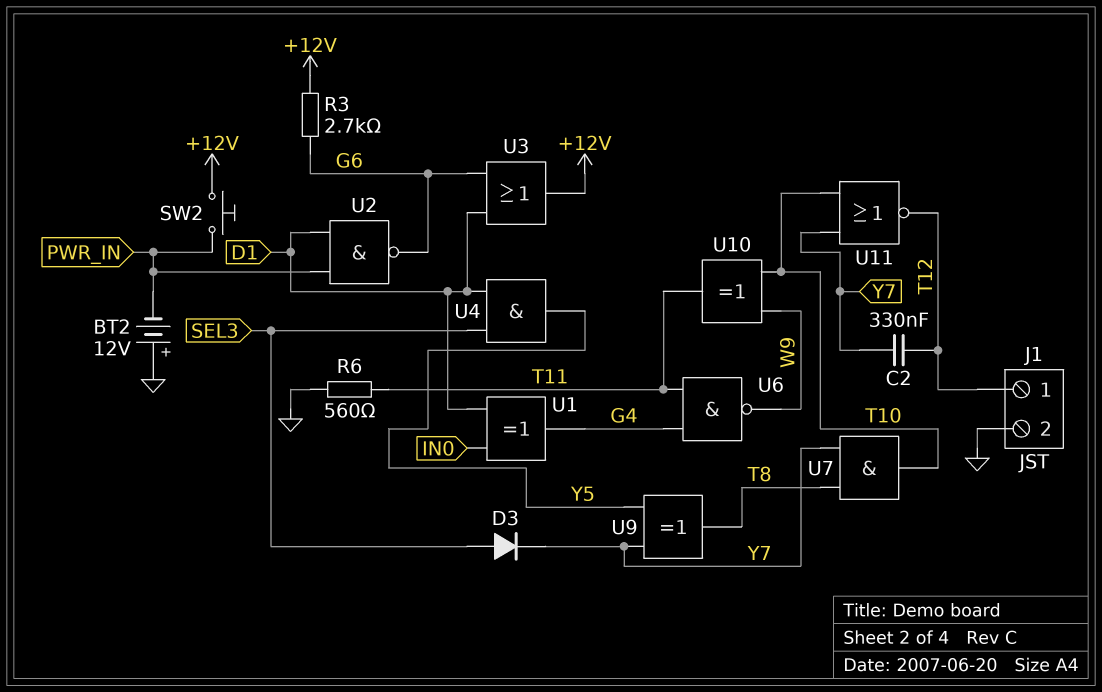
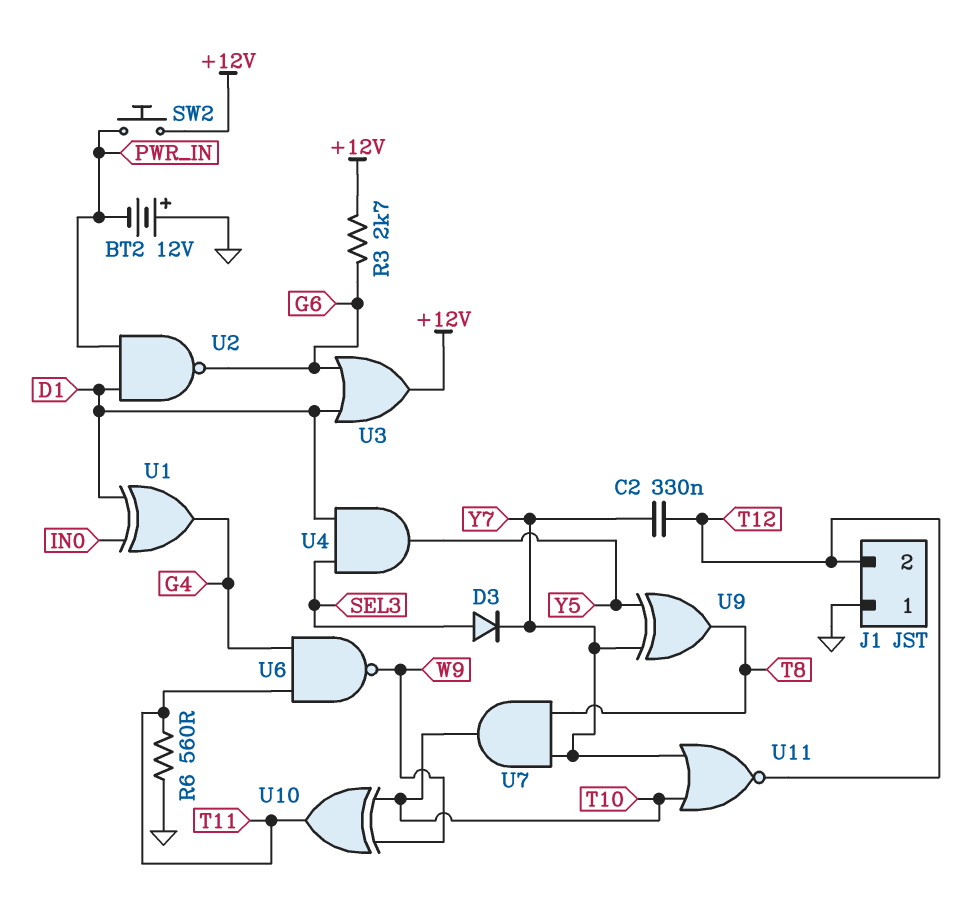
J1 pin 1: T12 -> GND
J1 pin 2: GND -> T12

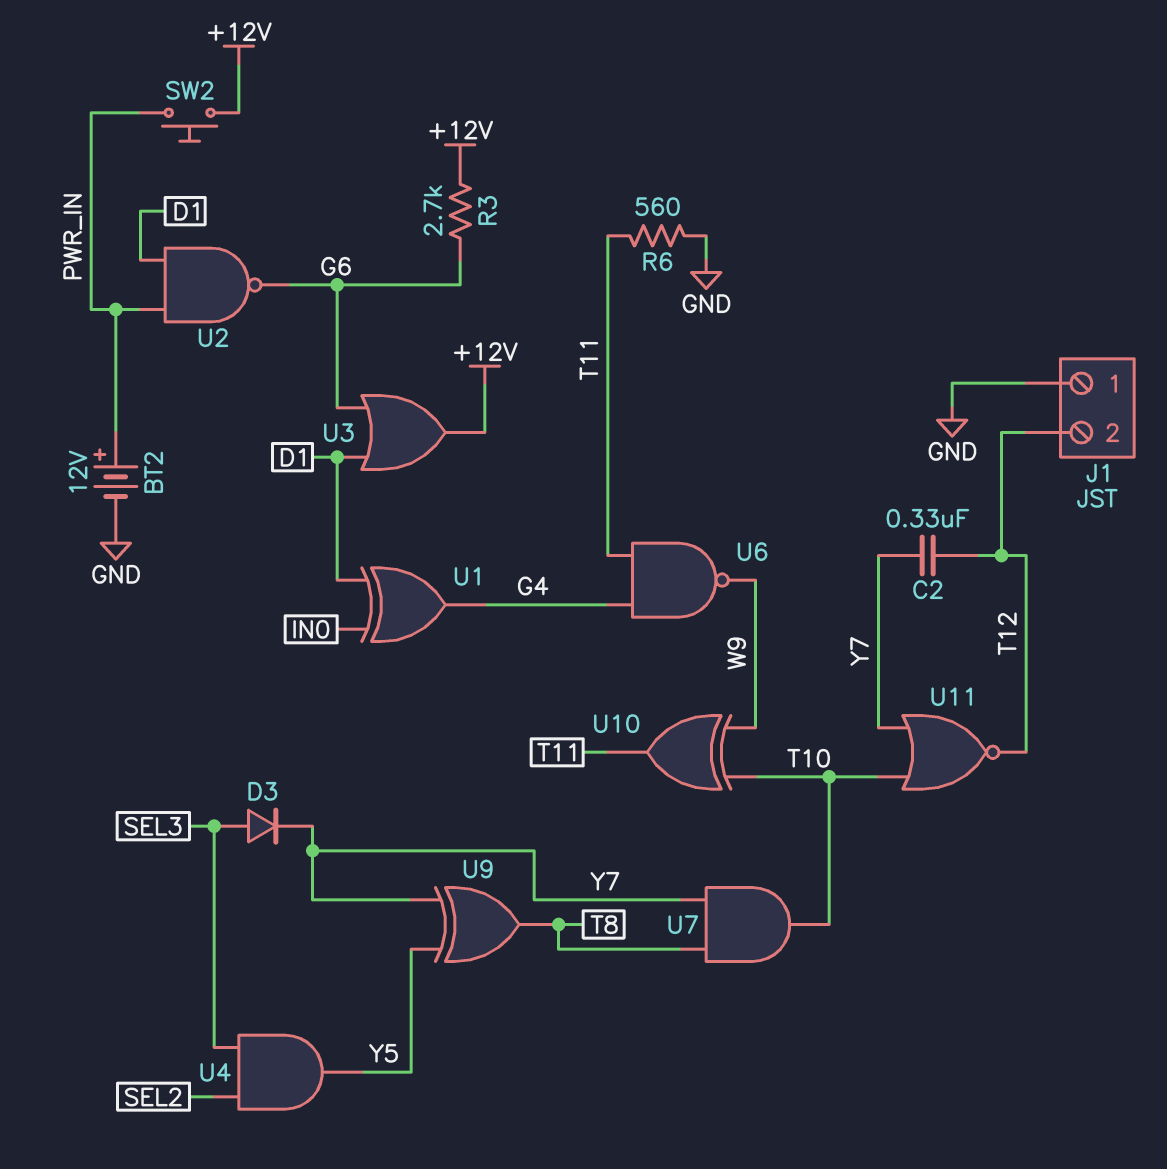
BT2: 12V (plus GND, minus PWR_IN) -> 12V (plus PWR_IN, minus GND)
U4: AND (in D1, in SEL3, out Y5) -> AND (in SEL2, in SEL3, out Y5)

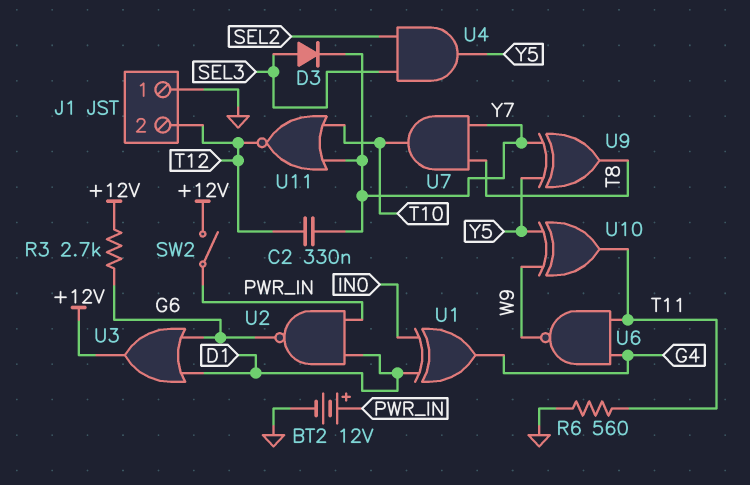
SW2: button (+12V, PWR_IN) -> switch (+12V, PWR_IN)
U10: XOR (in T10, in W9, out T11) -> XOR (in W9, in Y5, out T11)

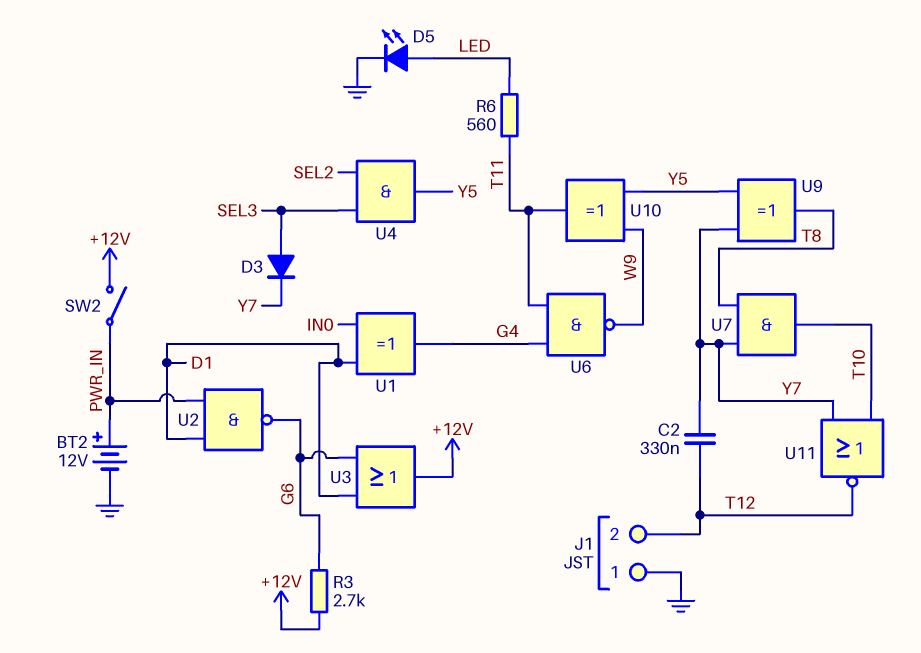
D5: none -> LED (A LED, K GND)
R6: 560 (GND, T11) -> 560 (LED, T11)

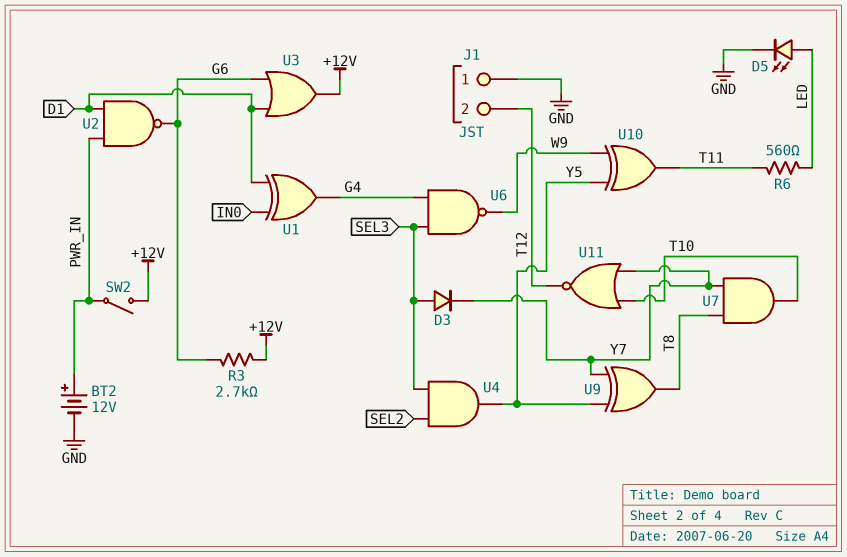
C2: 330nF (T12, Y7) -> none
U6: NAND (in G4, in T11, out W9) -> NAND (in G4, in SEL3, out W9)

